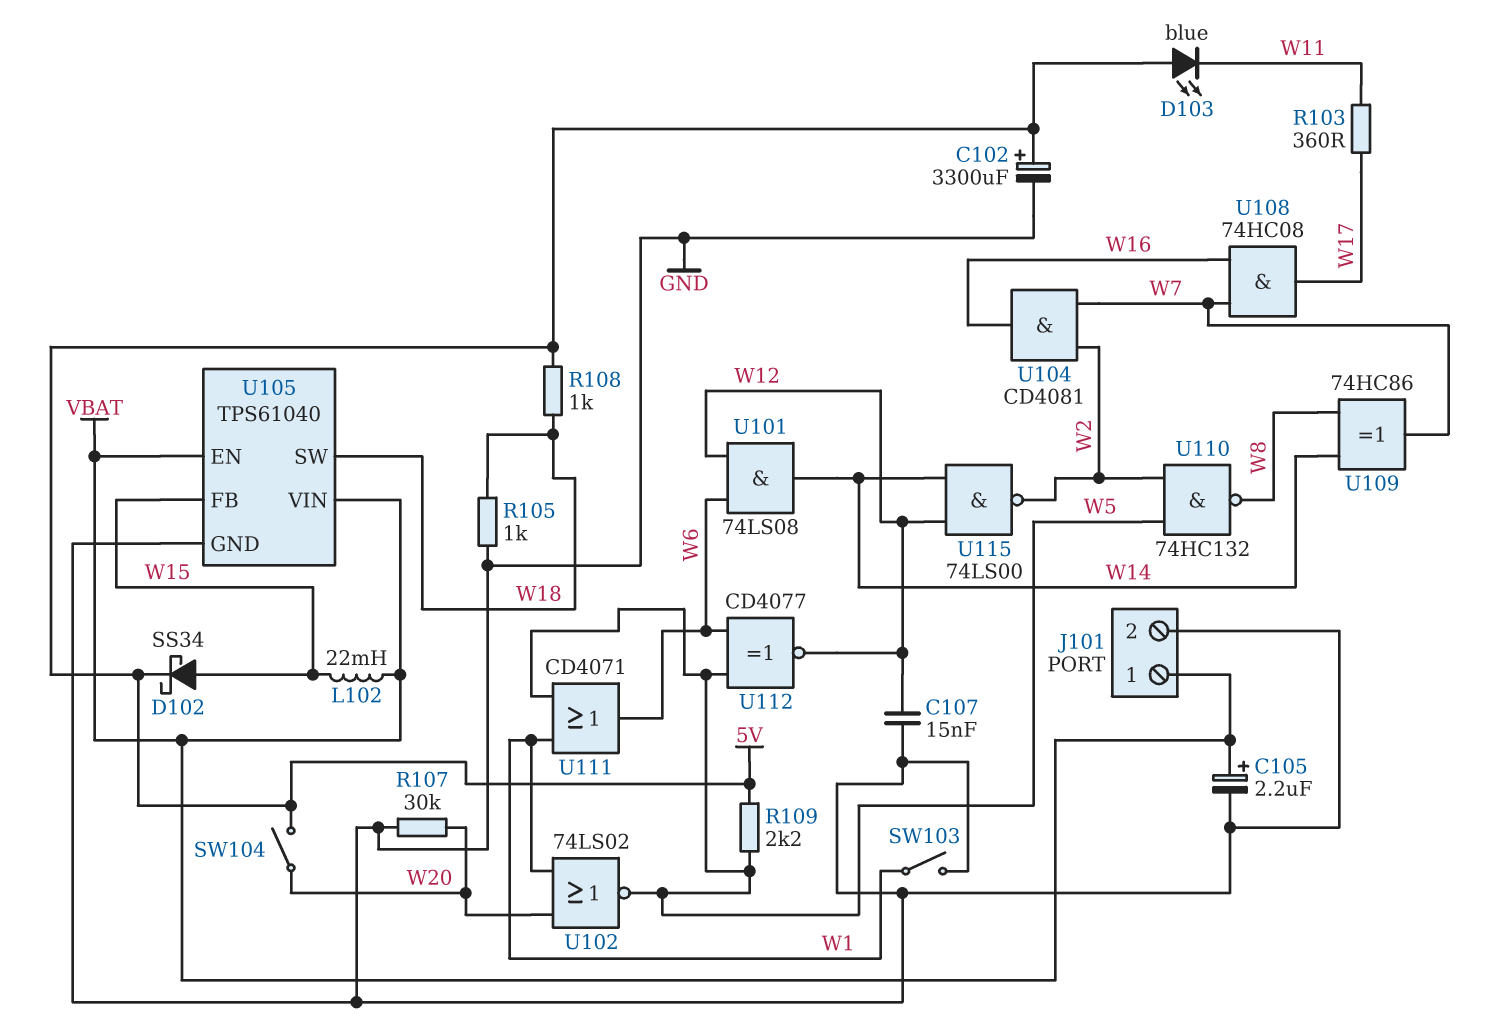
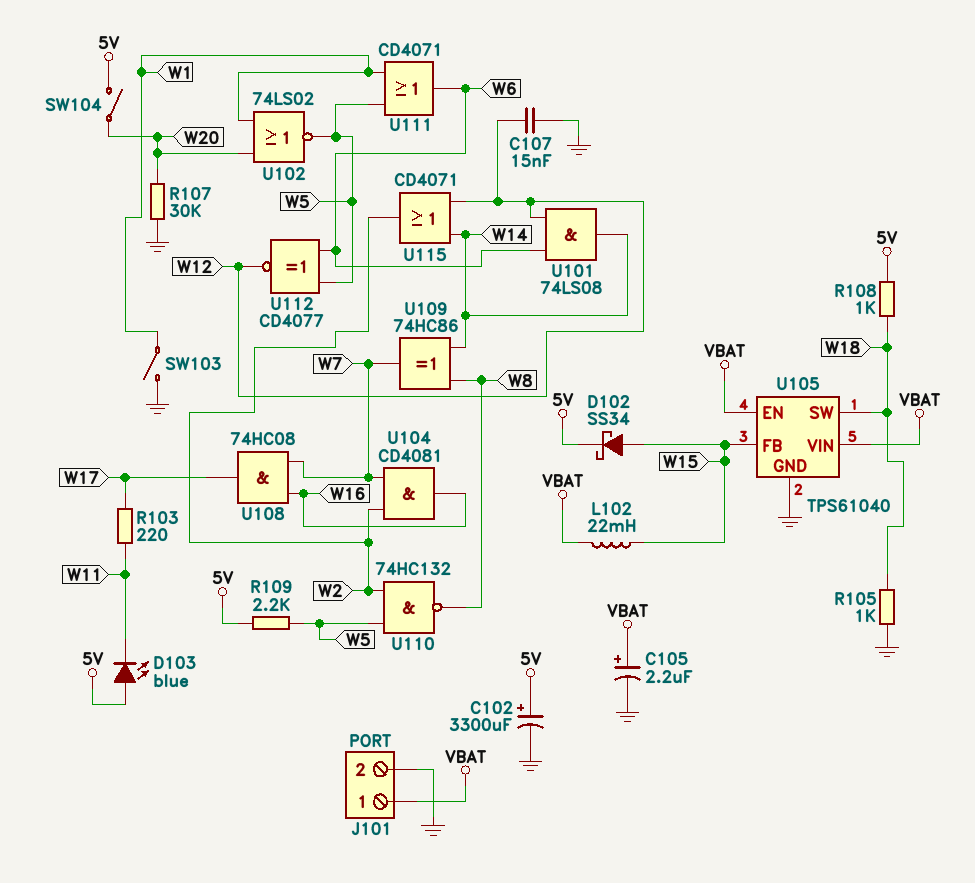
R103: 360 (W11, W17) -> 220 (W11, W17)
U115: NAND 74LS00 (in W12, in W14, out W2) -> OR CD4071 (in W12, in W14, out W2)

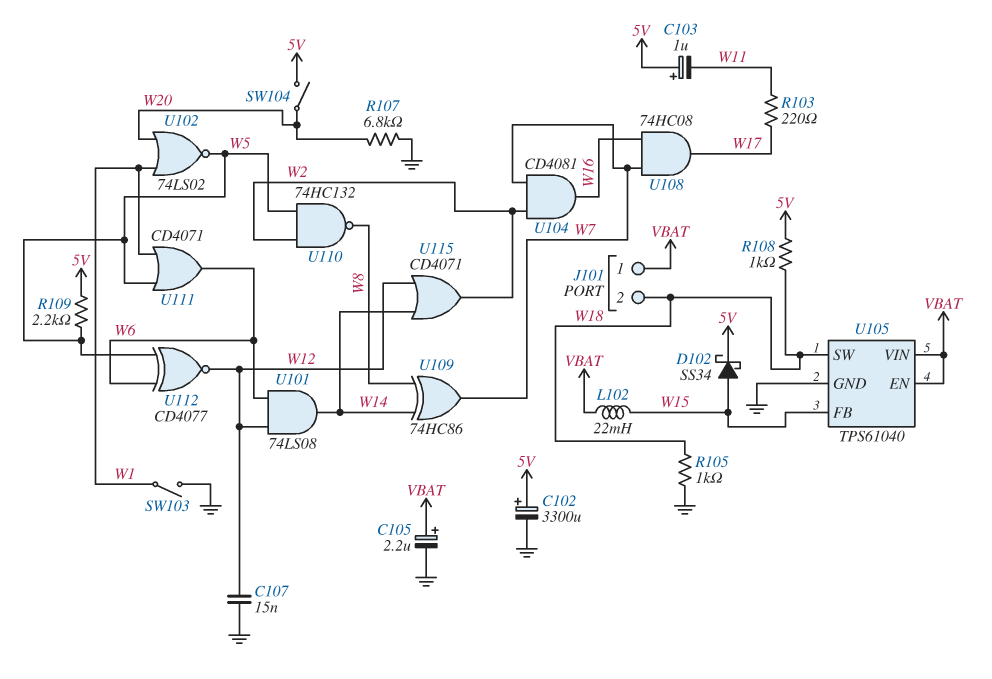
C103: none -> 1uF (plus 5V, minus W11)
D103: LED blue (A 5V, K W11) -> none
J101 pin 2: GND -> W18
R107: 30k (GND, W20) -> 6.8k (GND, W20)

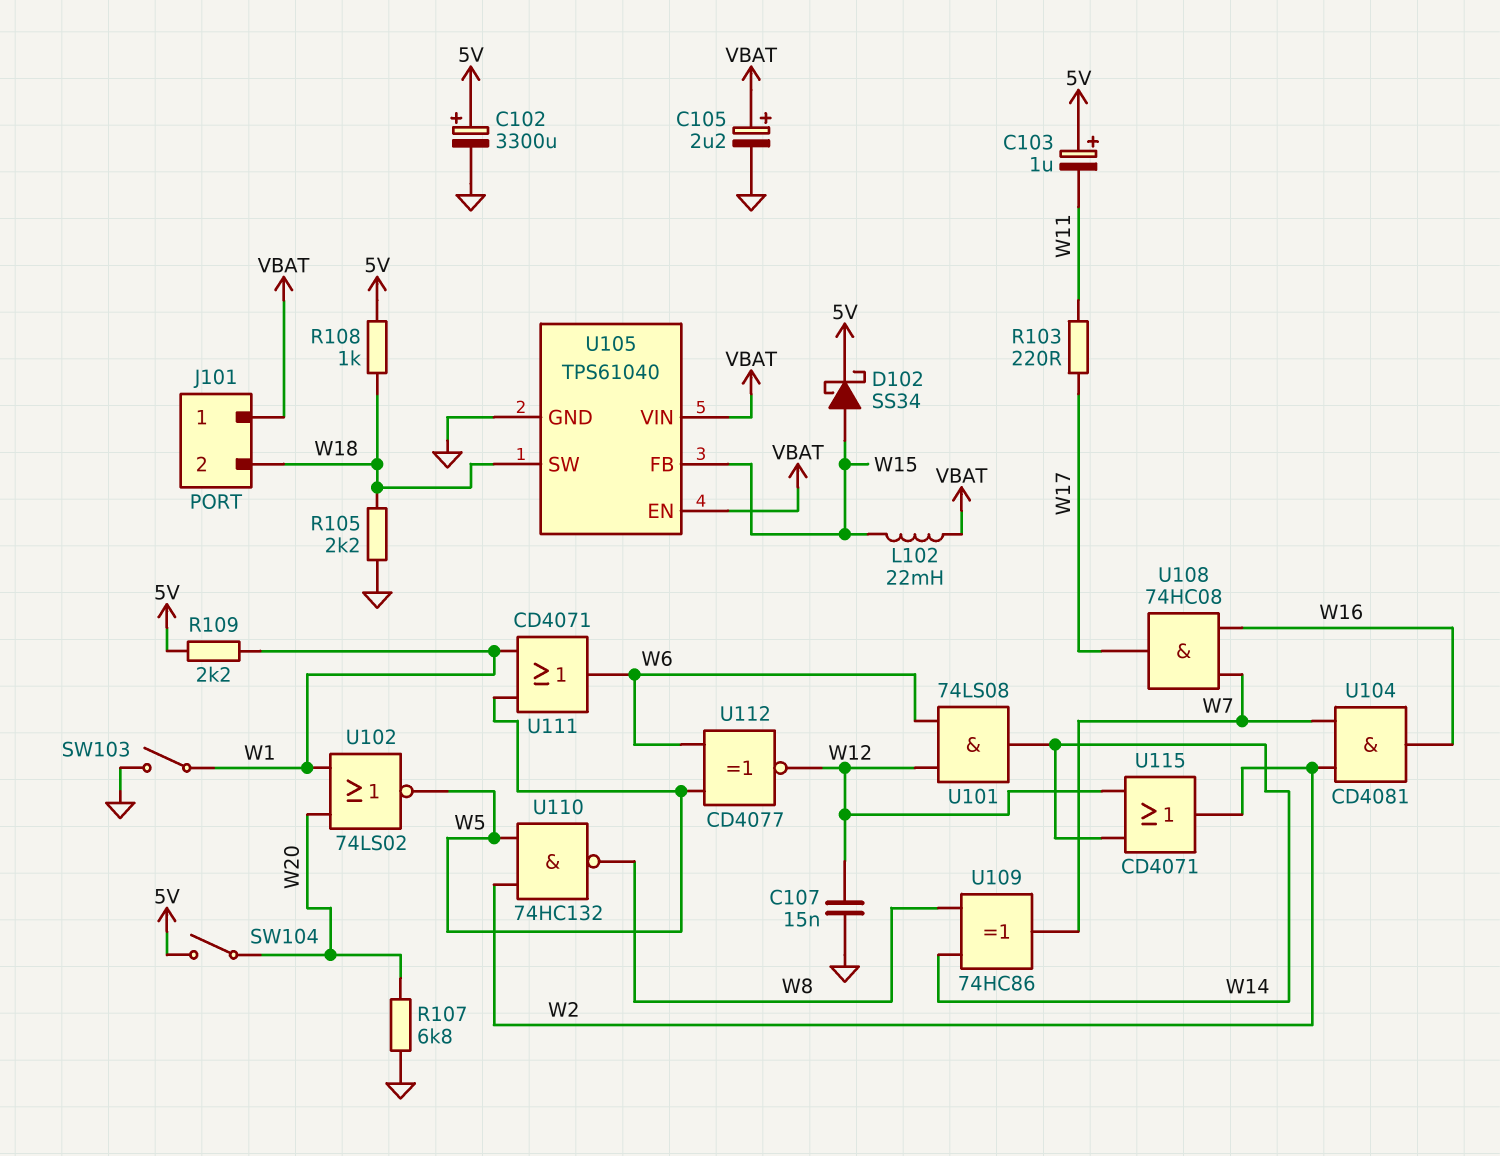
R105: 1k (GND, W18) -> 2.2k (GND, W18)
R109: 2.2k (5V, W5) -> 2.2k (5V, W1)

